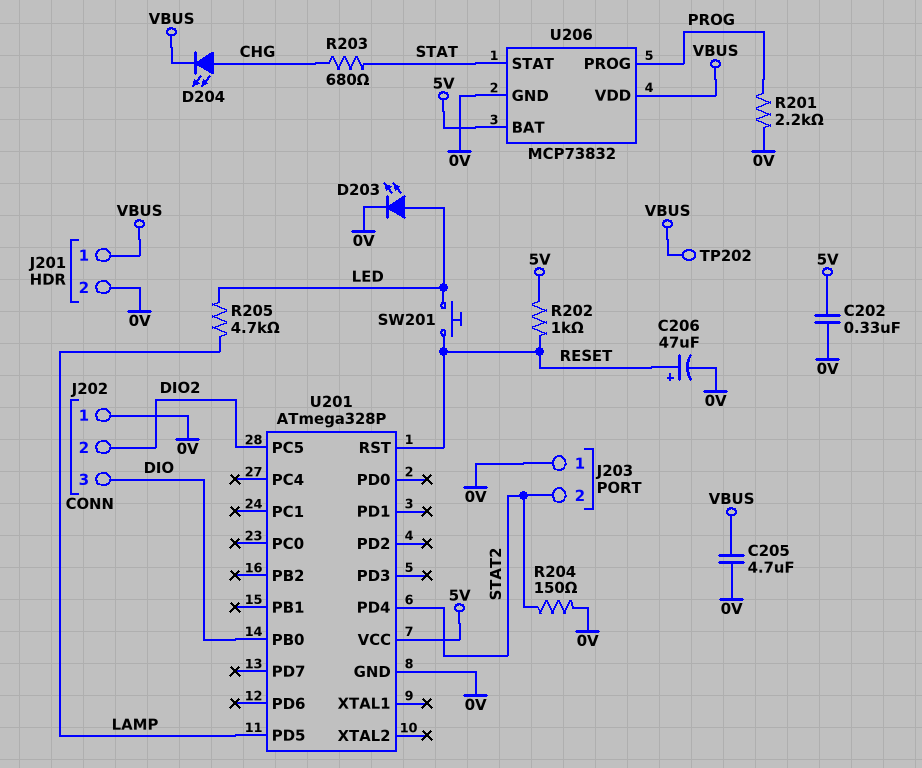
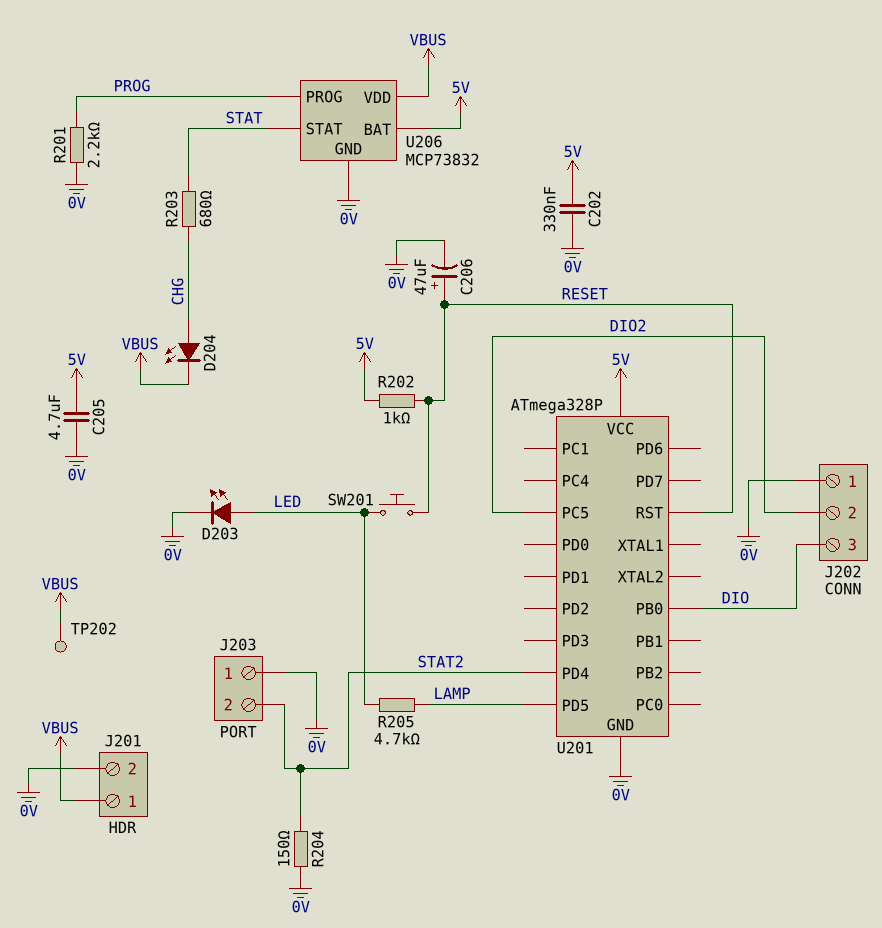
C205: 4.7uF (0V, VBUS) -> 4.7uF (0V, 5V)

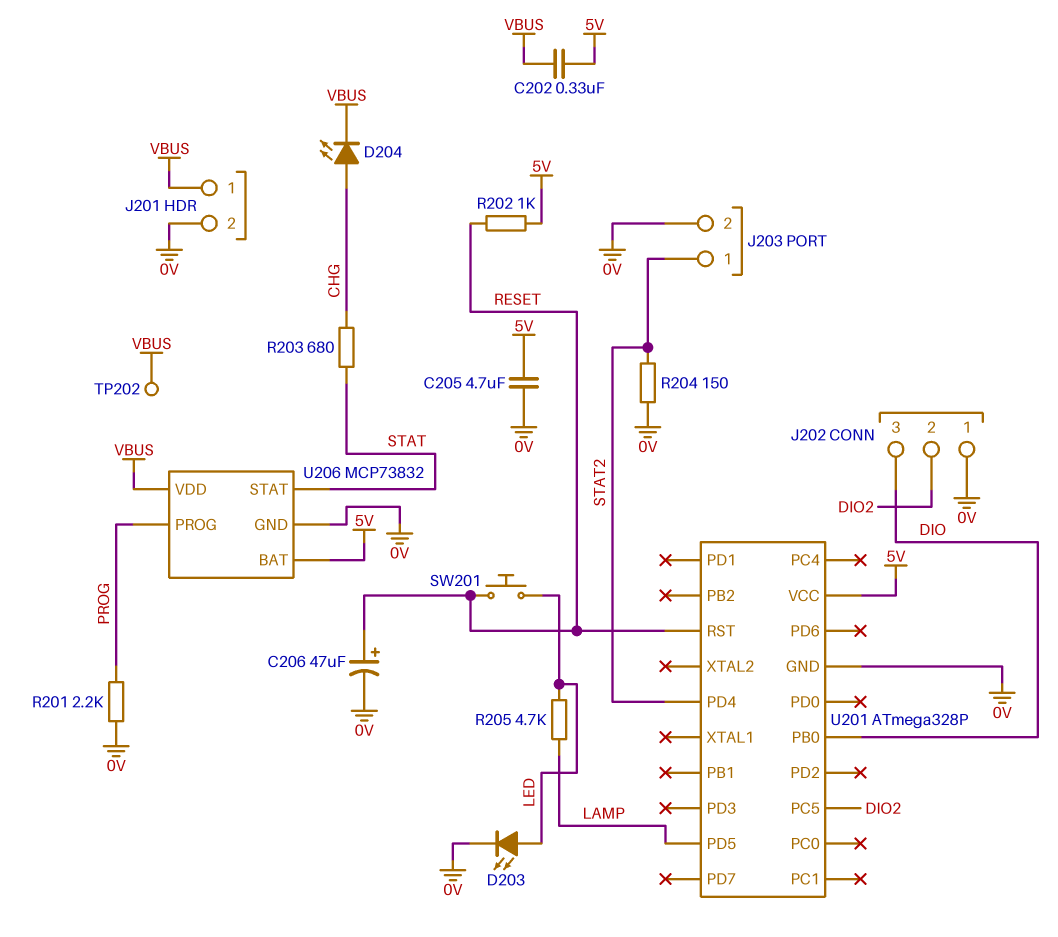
C202: 330nF (0V, 5V) -> 330nF (5V, VBUS)
J203 pin 1: 0V -> STAT2
J203 pin 2: STAT2 -> 0V

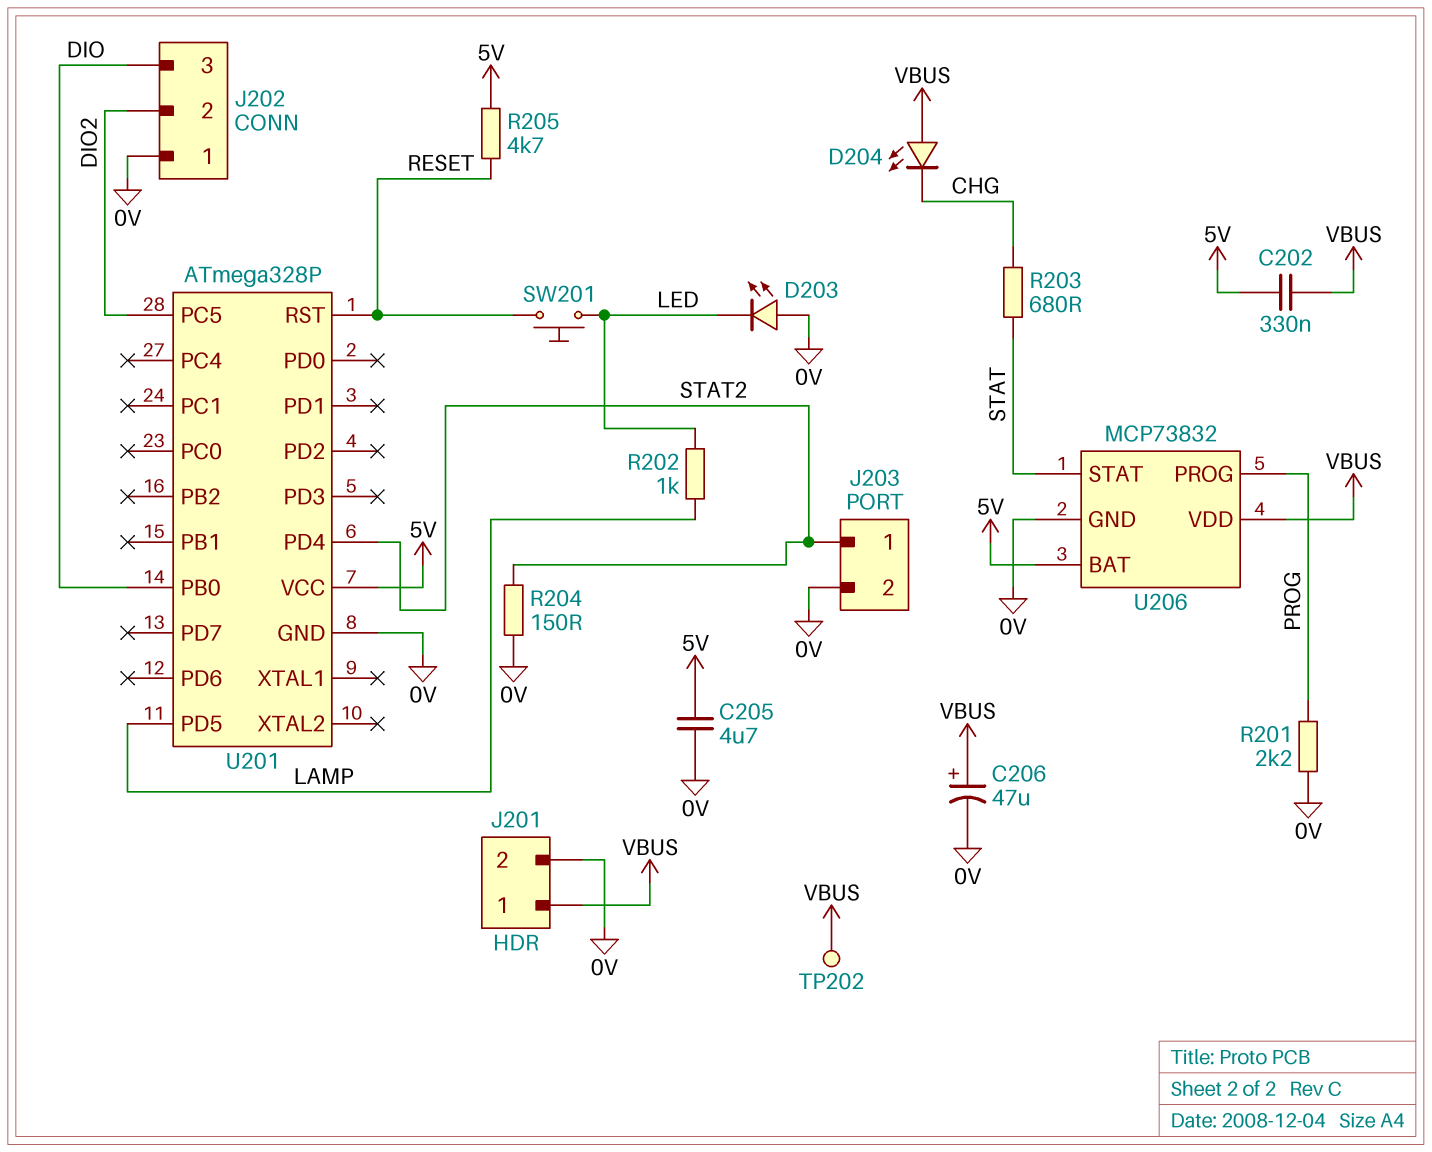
C206: 47uF (plus RESET, minus 0V) -> 47uF (plus VBUS, minus 0V)
D203: LED (A LED, K 0V) -> LED (A 0V, K LED)
D204: LED (A CHG, K VBUS) -> LED (A VBUS, K CHG)
R202: 1k (5V, RESET) -> 1k (LAMP, LED)
R205: 4.7k (LAMP, LED) -> 4.7k (5V, RESET)

